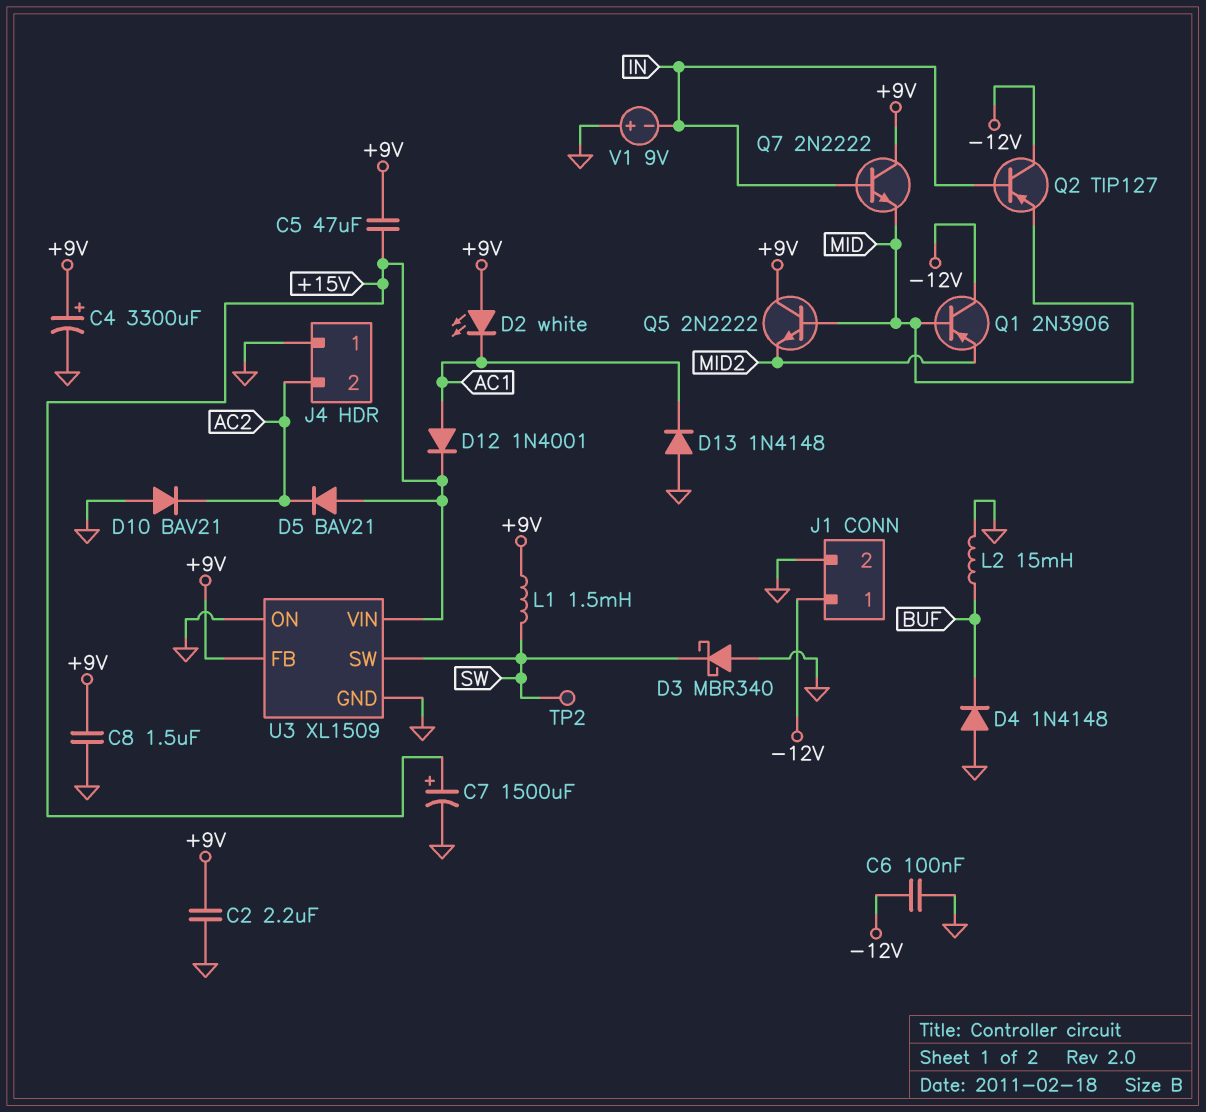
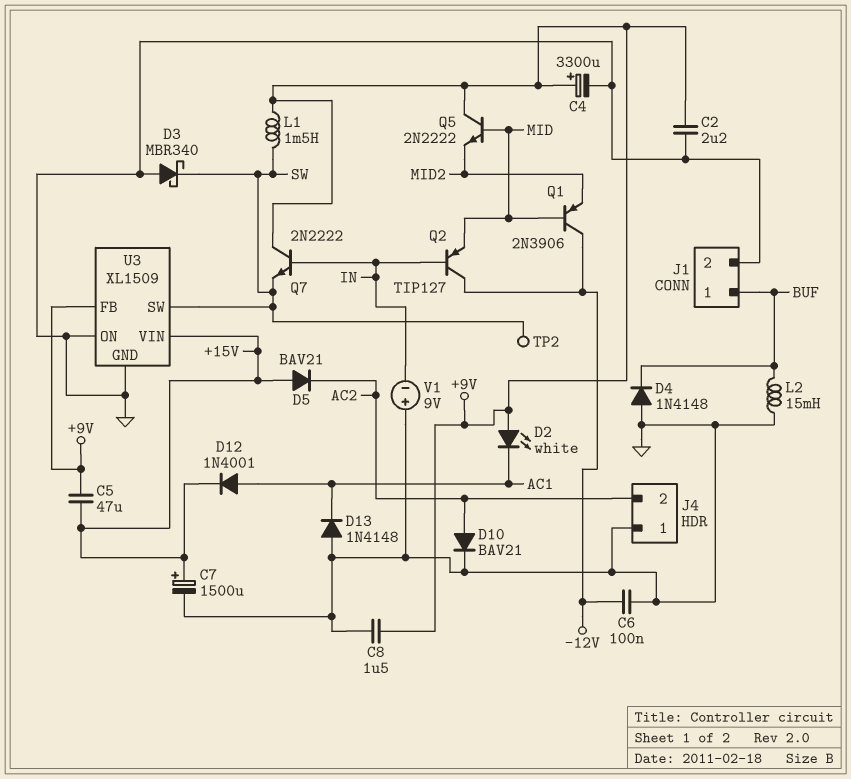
D10: diode BAV21 (A GND, K AC2) -> diode BAV21 (A AC2, K GND)
J1 pin 1: -12V -> BUF
Q7: NPN 2N2222 (B IN, C +9V, E MID) -> NPN 2N2222 (B IN, C +9V, E SW)

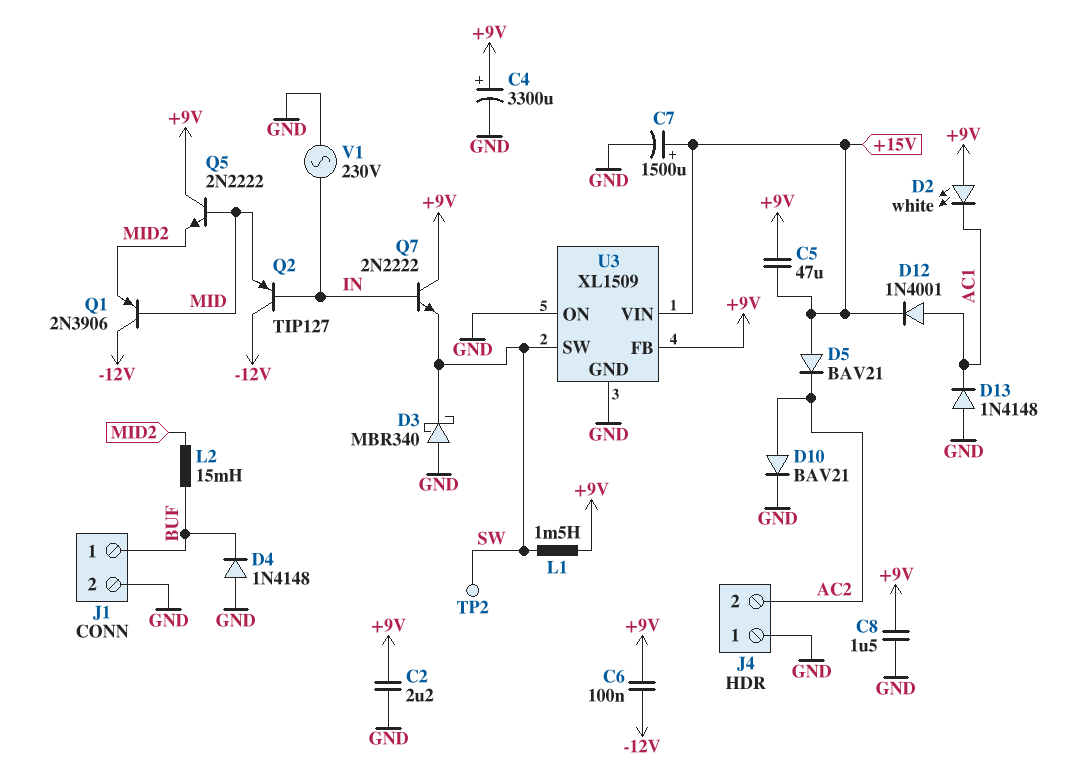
C6: 100nF (-12V, GND) -> 100nF (+9V, -12V)
L2: 15mH (BUF, GND) -> 15mH (BUF, MID2)
V1: 9V (plus GND, minus IN) -> AC 230V (GND, IN)

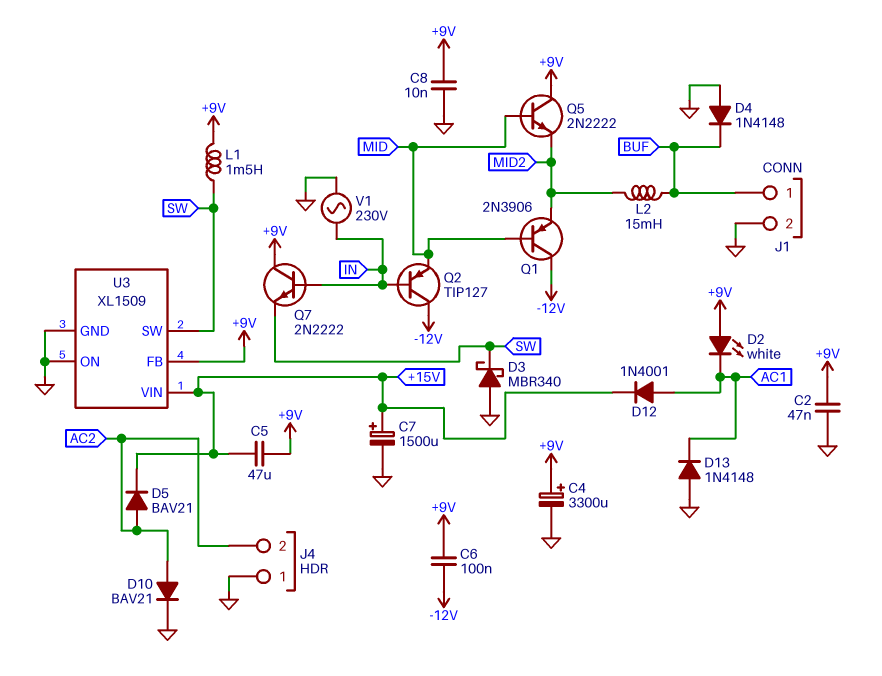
C2: 2.2uF (+9V, GND) -> 47nF (+9V, GND)
C8: 1.5uF (+9V, GND) -> 10nF (+9V, GND)
D5: diode BAV21 (A +15V, K AC2) -> diode BAV21 (A AC2, K +15V)
TP2: test point (SW) -> none

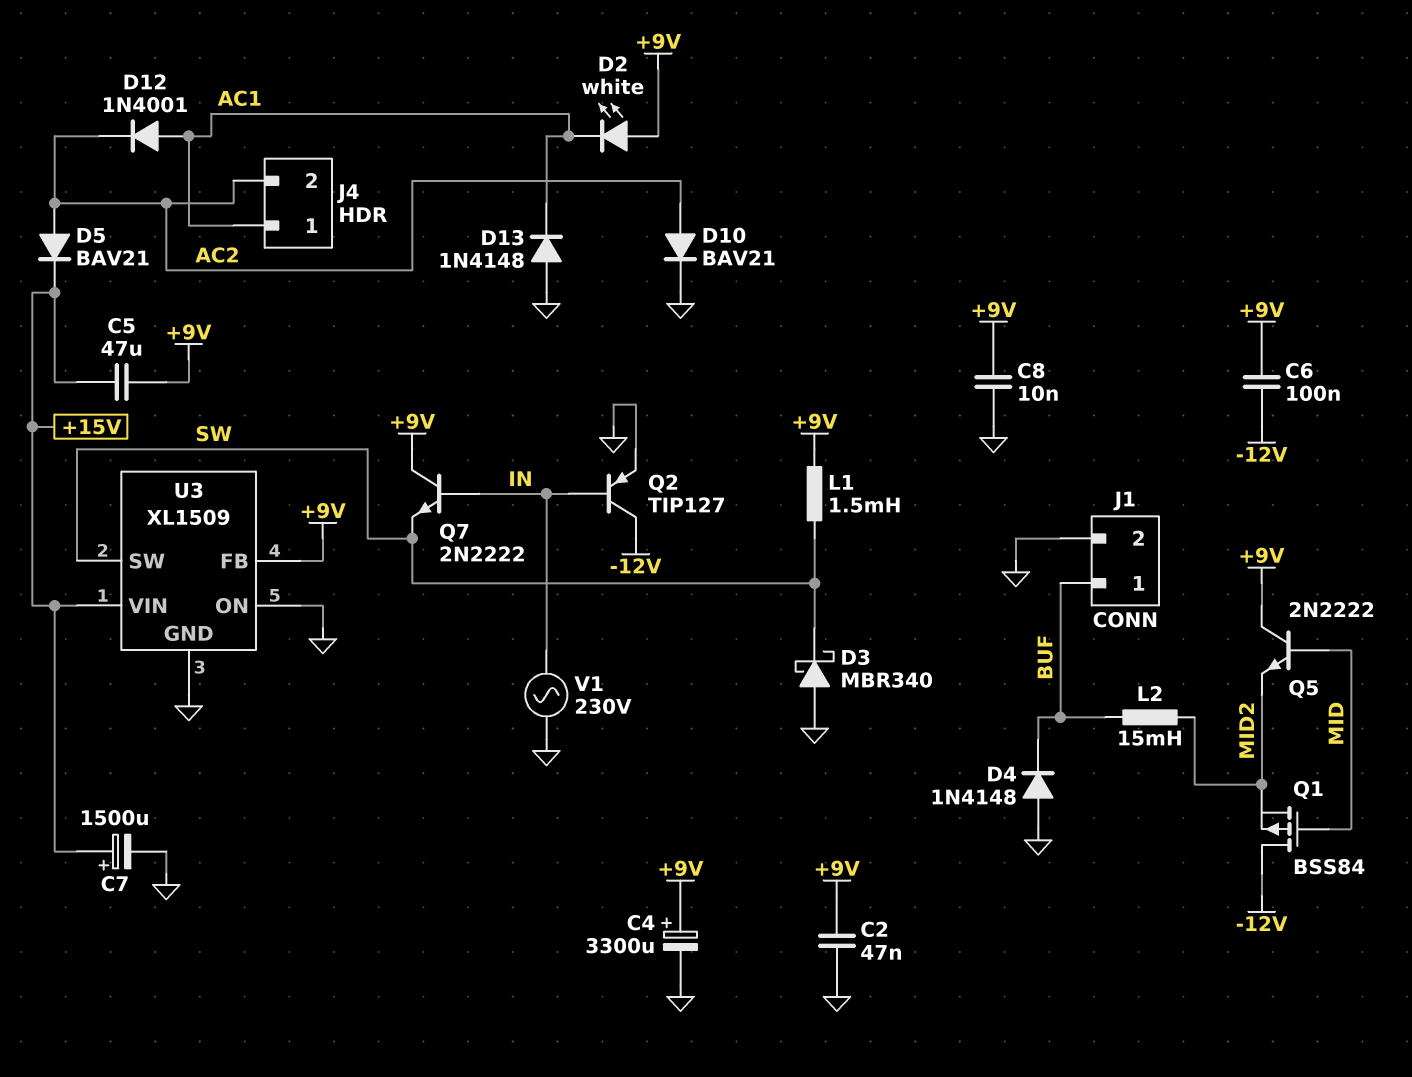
D12: diode 1N4001 (A AC1, K +15V) -> diode 1N4001 (A AC1, K AC2)
J4 pin 1: GND -> AC1
Q1: PNP 2N3906 (B MID, C -12V, E MID2) -> PMOS BSS84 (G MID, D -12V, S MID2)
Q2: PNP TIP127 (B IN, C -12V, E MID) -> PNP TIP127 (B IN, C -12V, E GND)

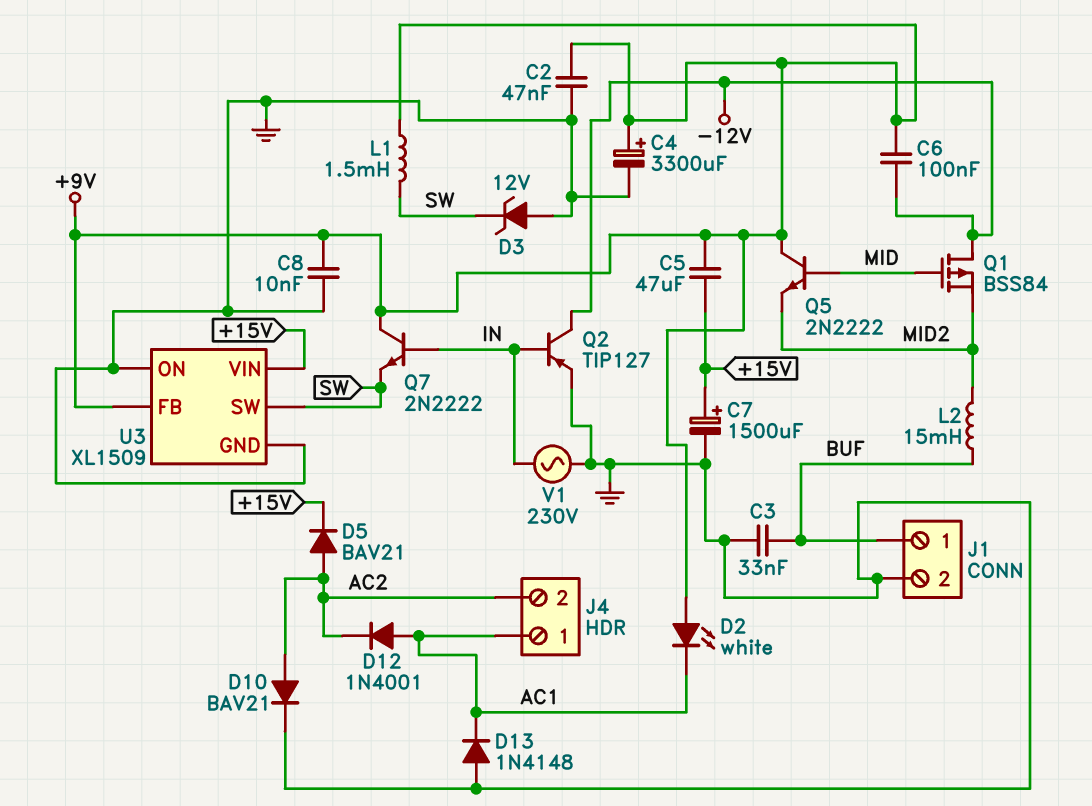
C3: none -> 33nF (BUF, GND)
D3: schottky MBR340 (A GND, K SW) -> zener 12V (A GND, K SW)
D4: diode 1N4148 (A GND, K BUF) -> none

